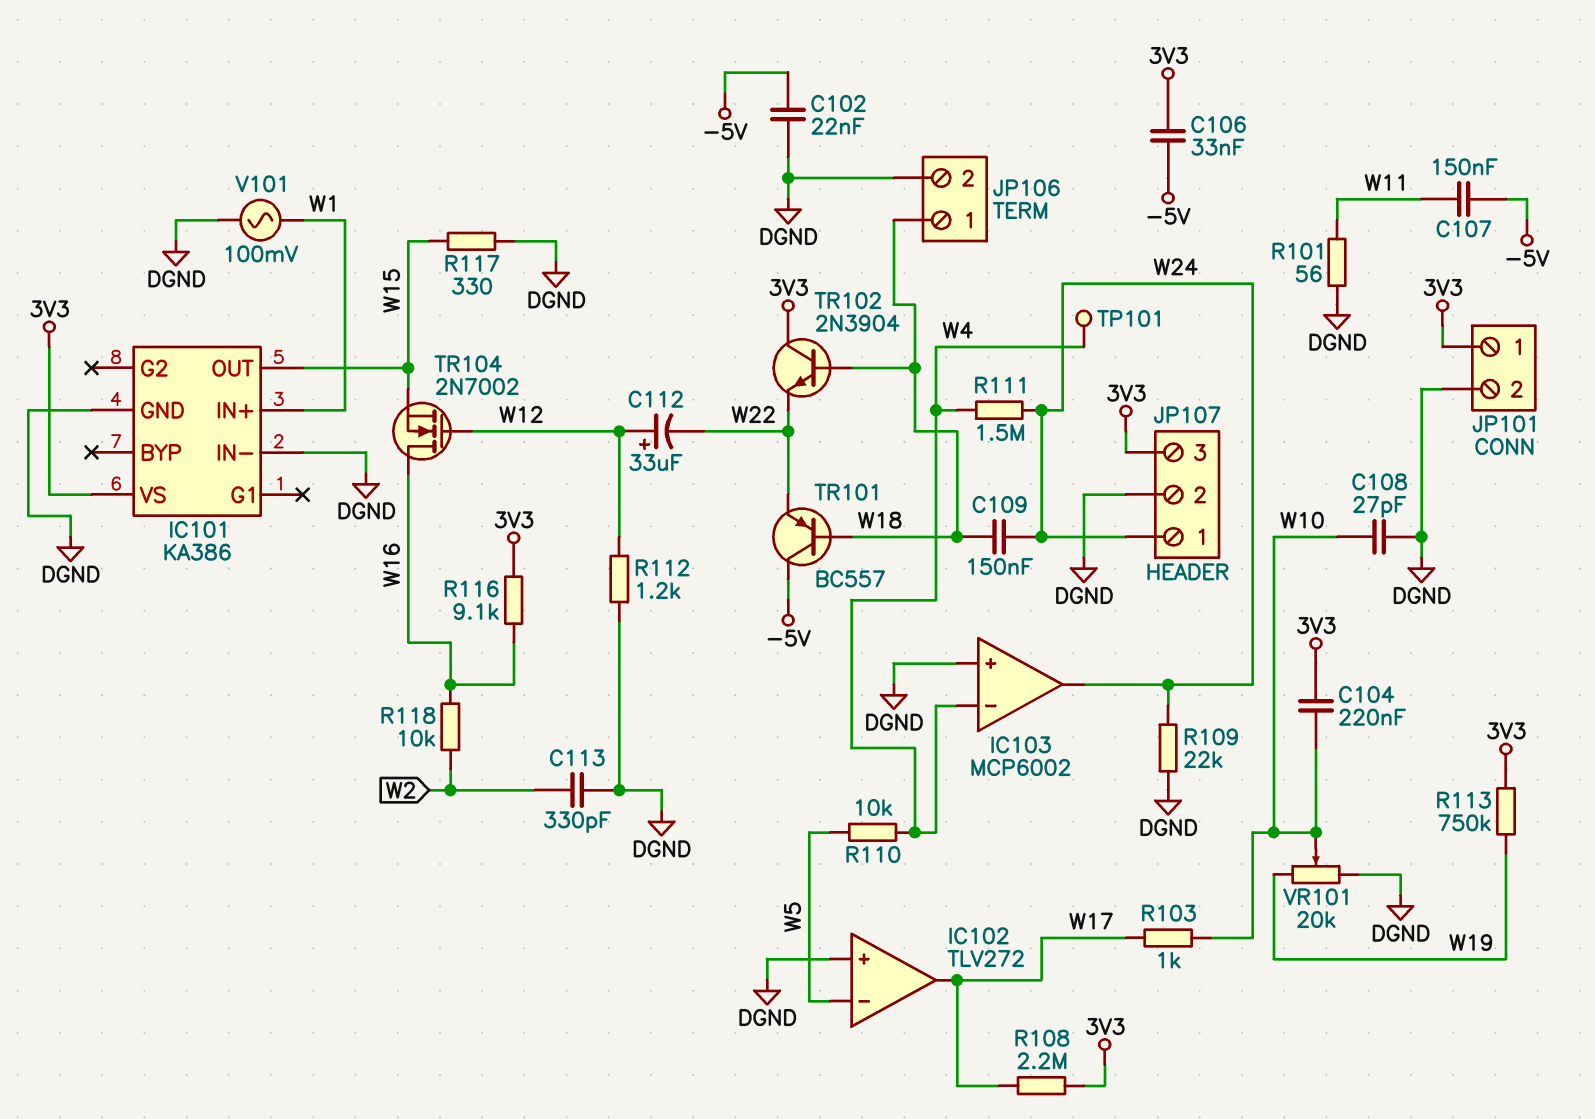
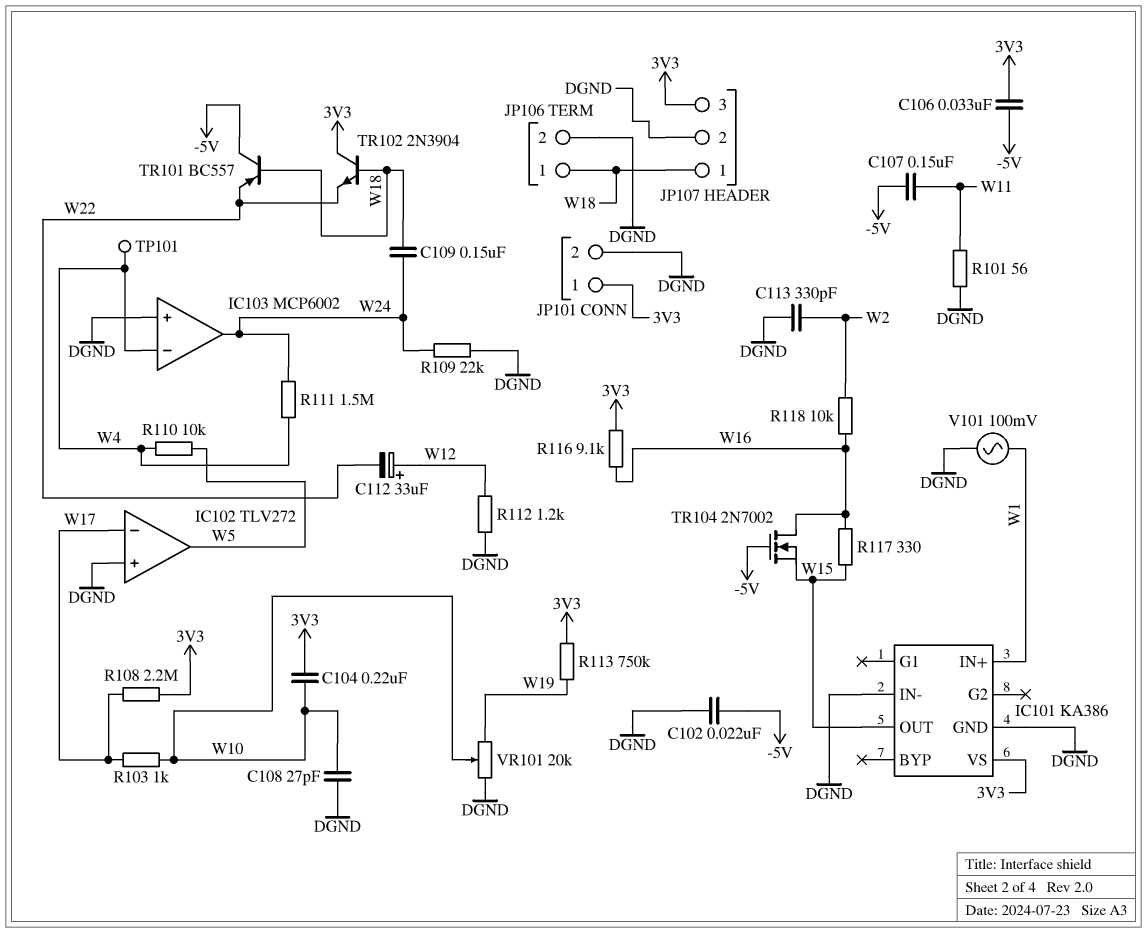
IC102 pin in-: W5 -> W17
IC102 pin out: W17 -> W5
JP107 pin 1: W24 -> W18
R117: 330 (DGND, W15) -> 330 (W15, W16)
TR104: NMOS 2N7002 (G W12, D W16, S W15) -> NMOS 2N7002 (G -5V, D W16, S W15)

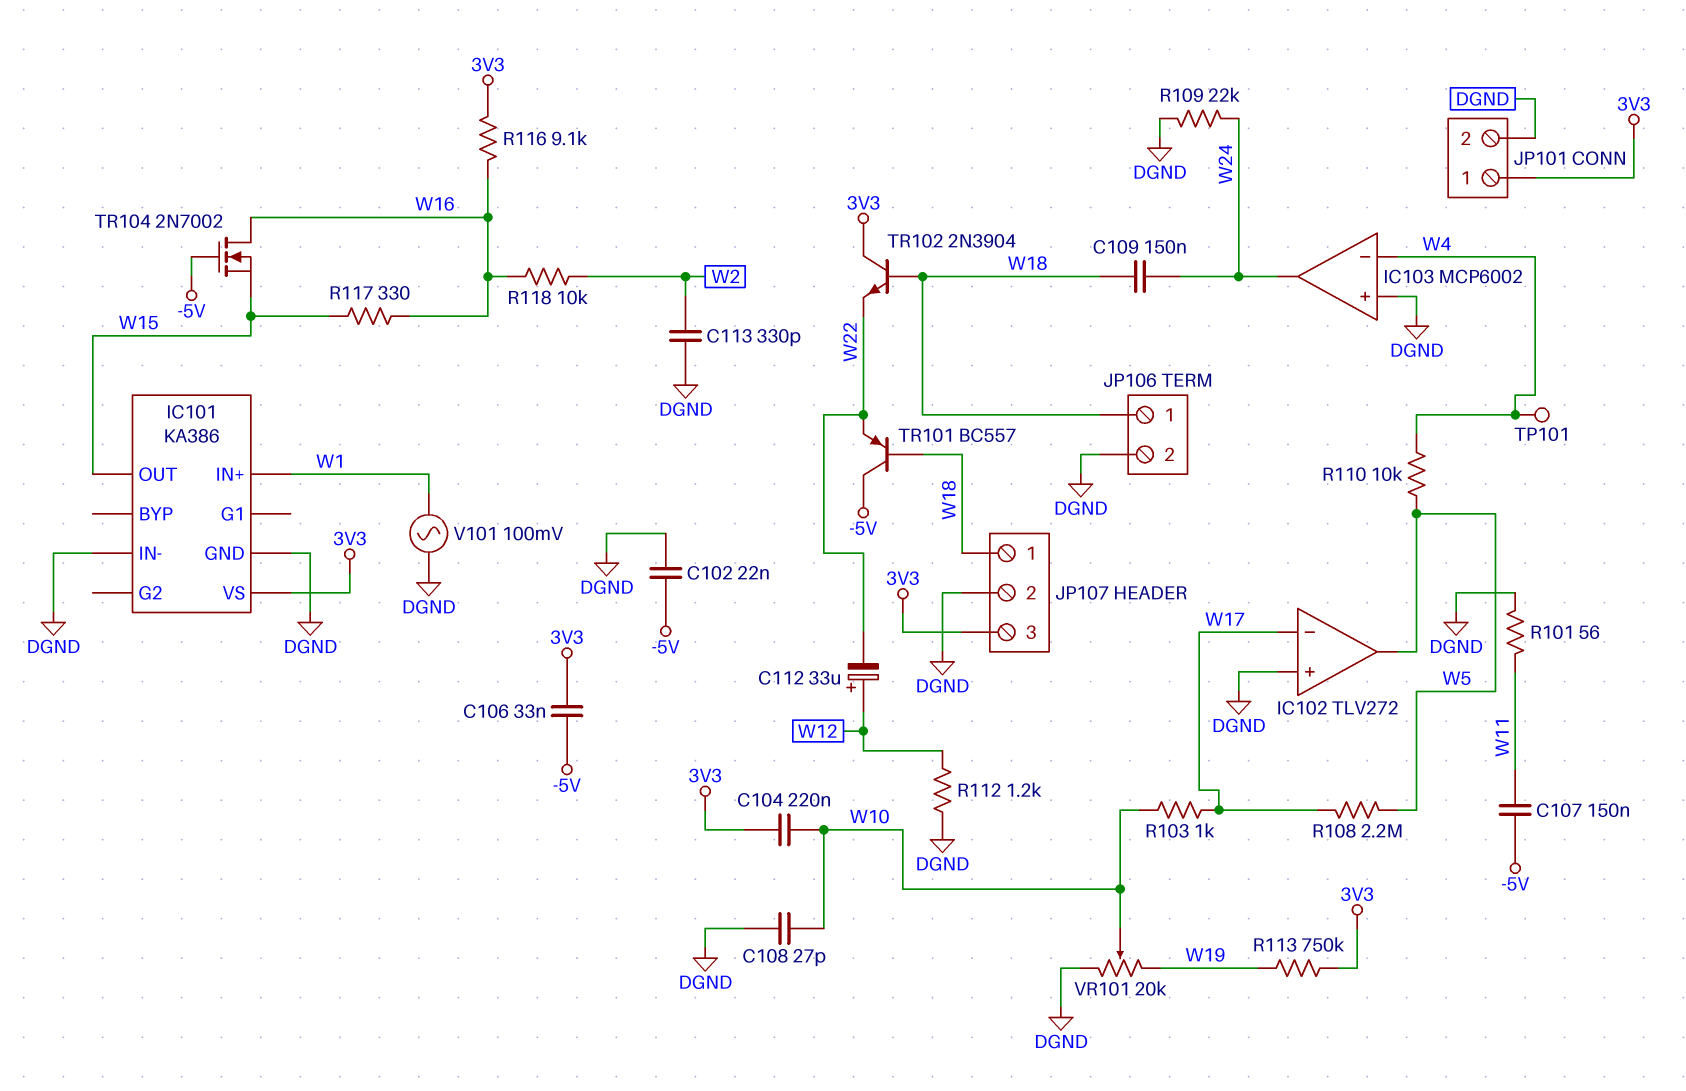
R108: 2.2M (3V3, W17) -> 2.2M (W5, W17)
R111: 1.5M (W4, W24) -> none

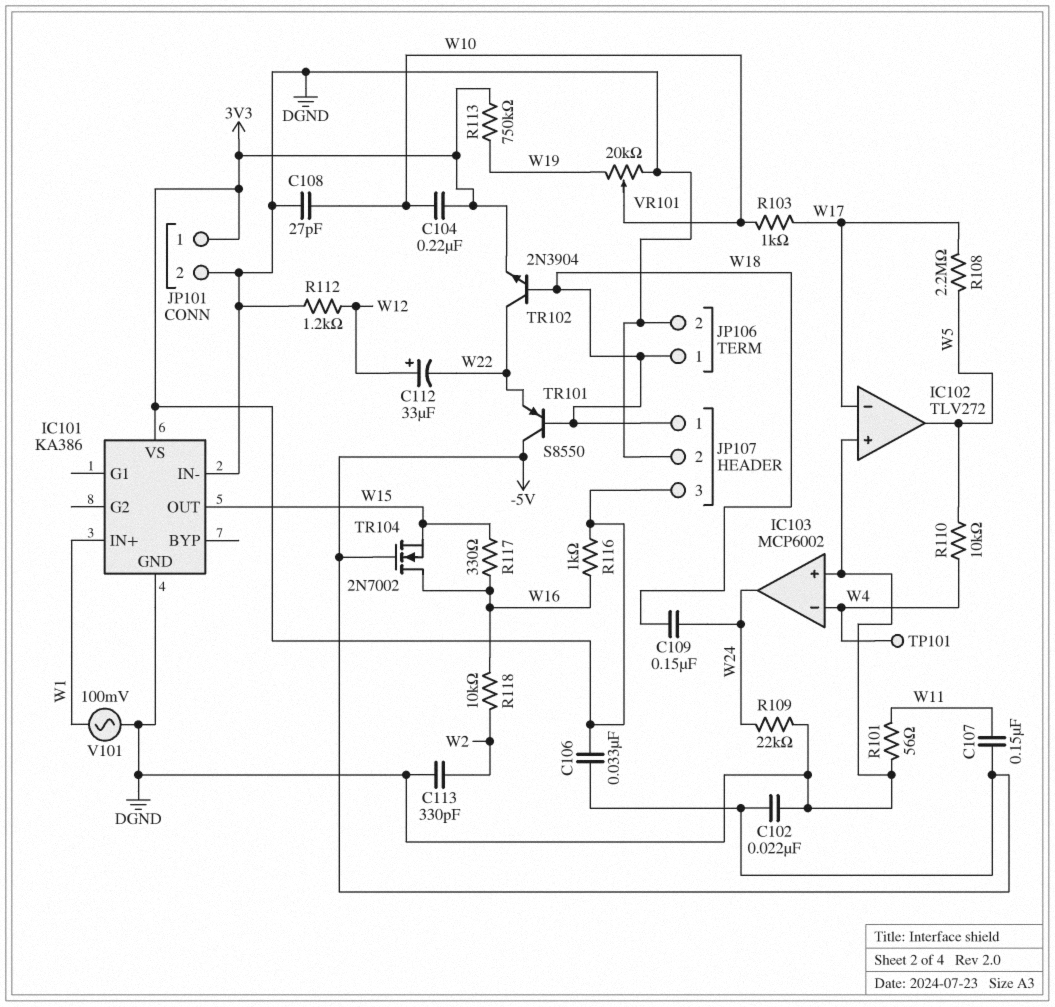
R116: 9.1k (3V3, W16) -> 1k (3V3, W16)
TR101: PNP BC557 (B W18, C -5V, E W22) -> PNP S8550 (B W18, C -5V, E W22)
TR102: NPN 2N3904 (B W18, C 3V3, E W22) -> NPN 2N3904 (B W18, C W22, E 3V3)

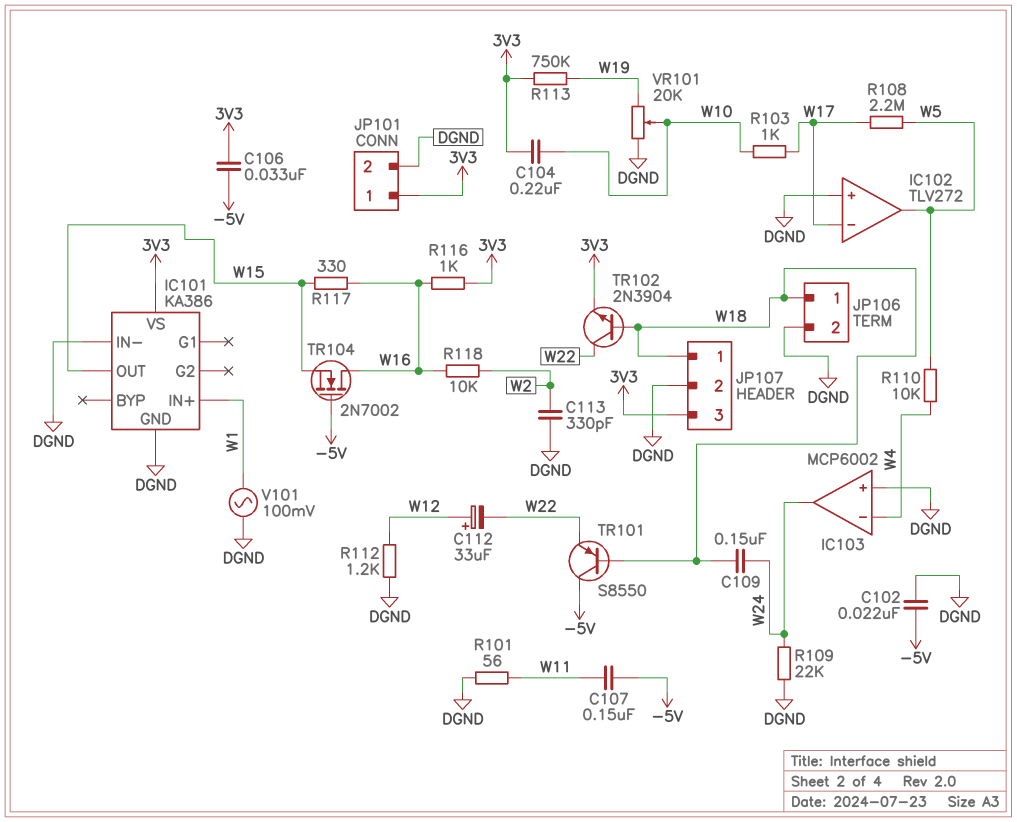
C108: 27pF (DGND, W10) -> none
TP101: test point (W4) -> none

